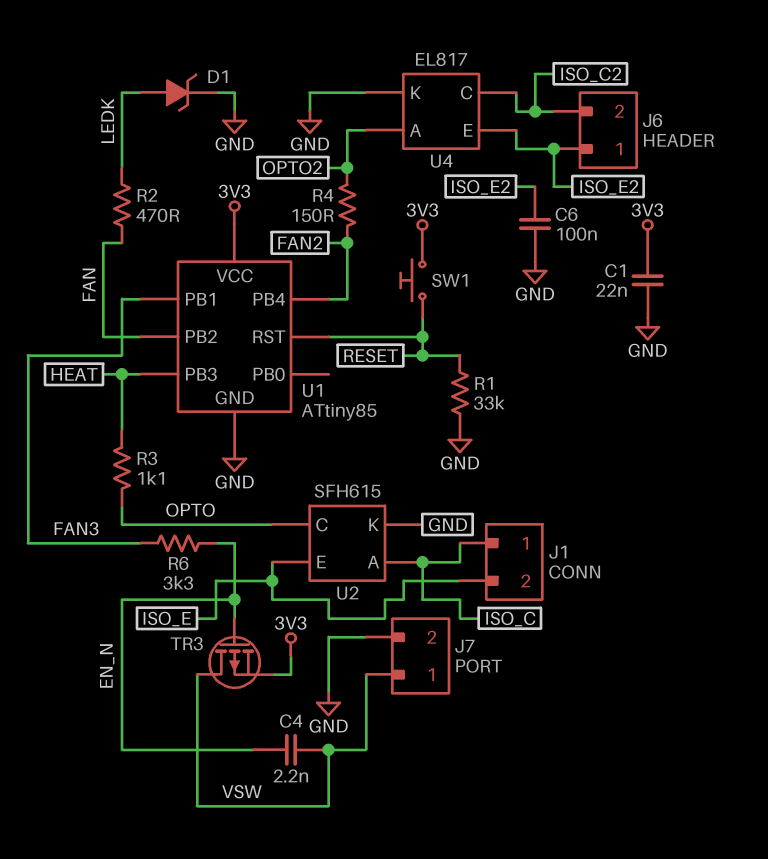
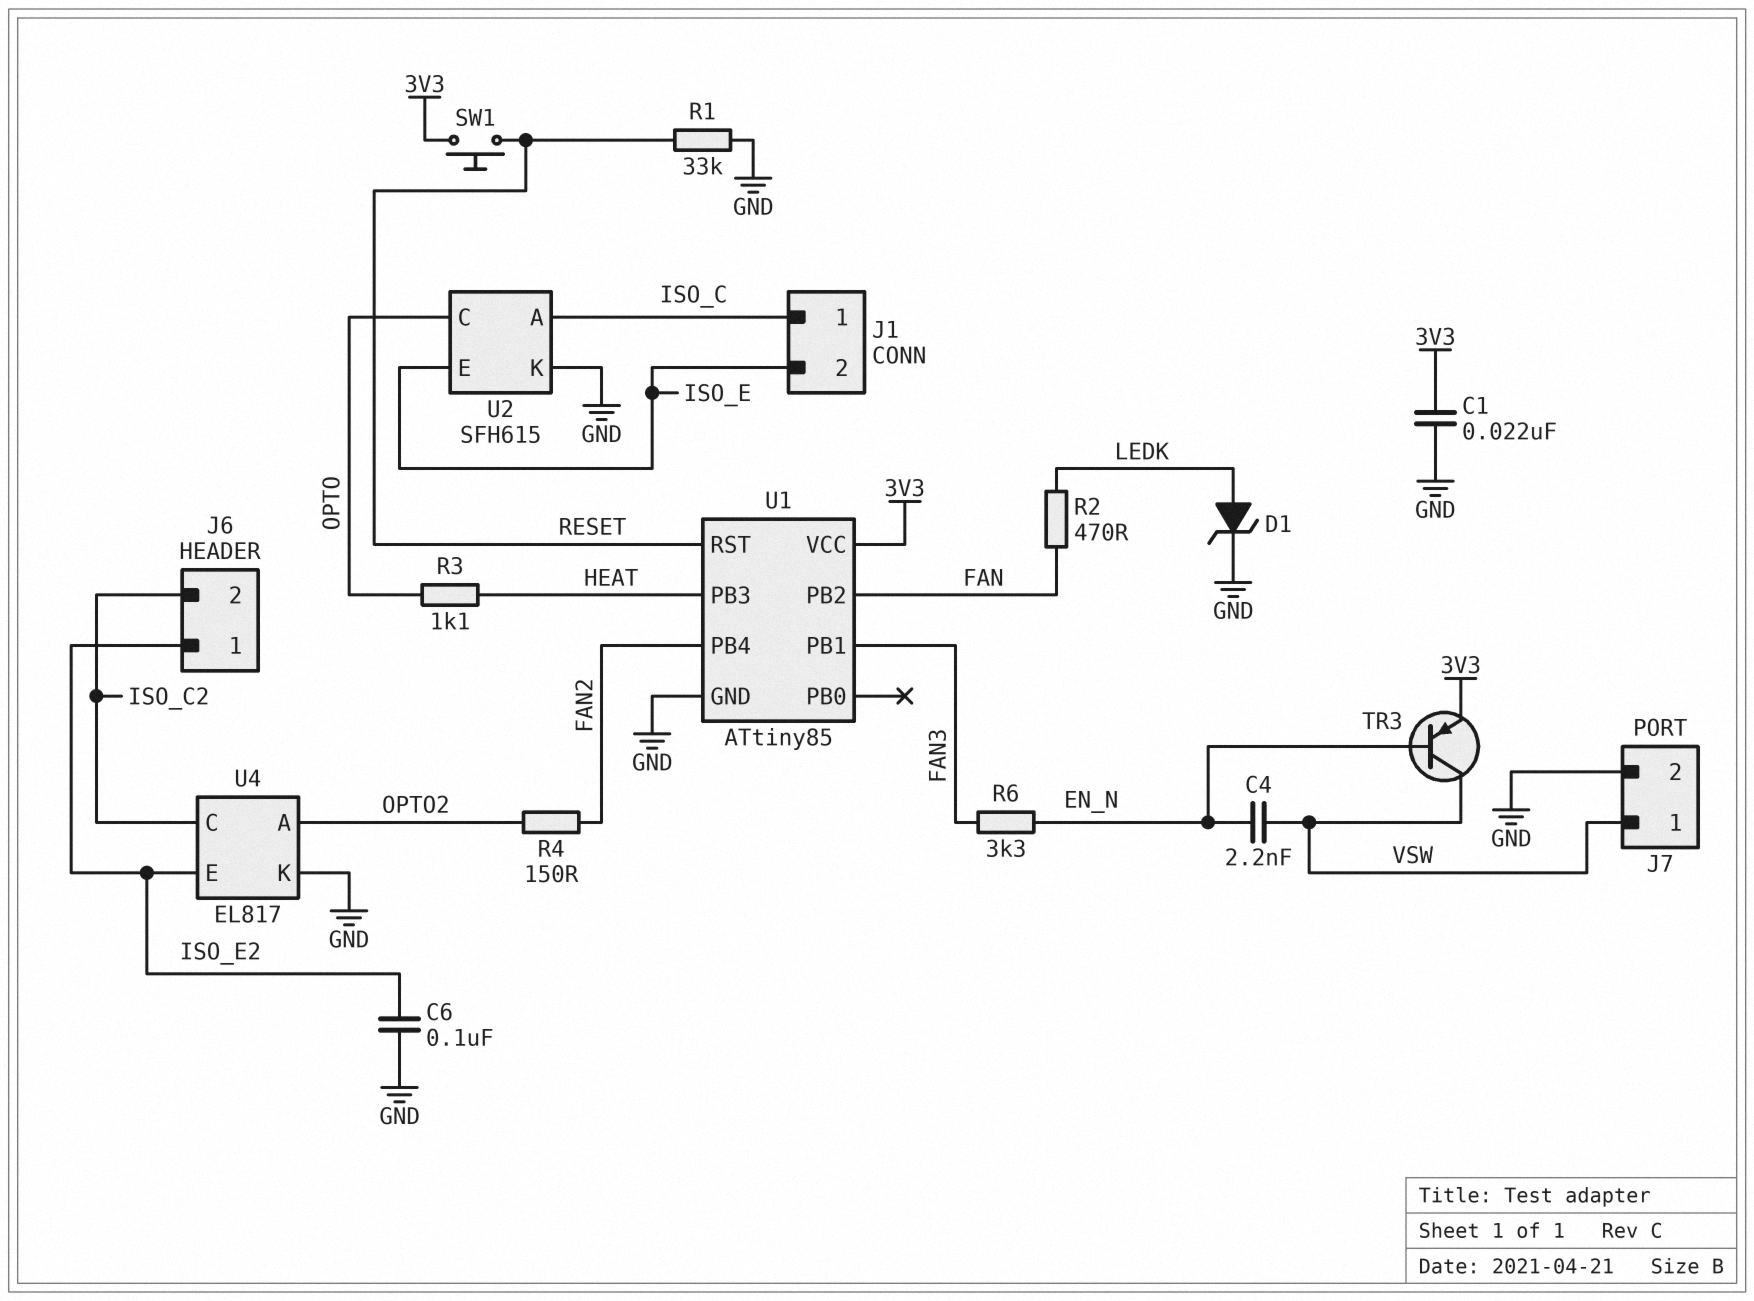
TR3: PMOS (G EN_N, D VSW, S 3V3) -> PNP (B EN_N, C VSW, E 3V3)

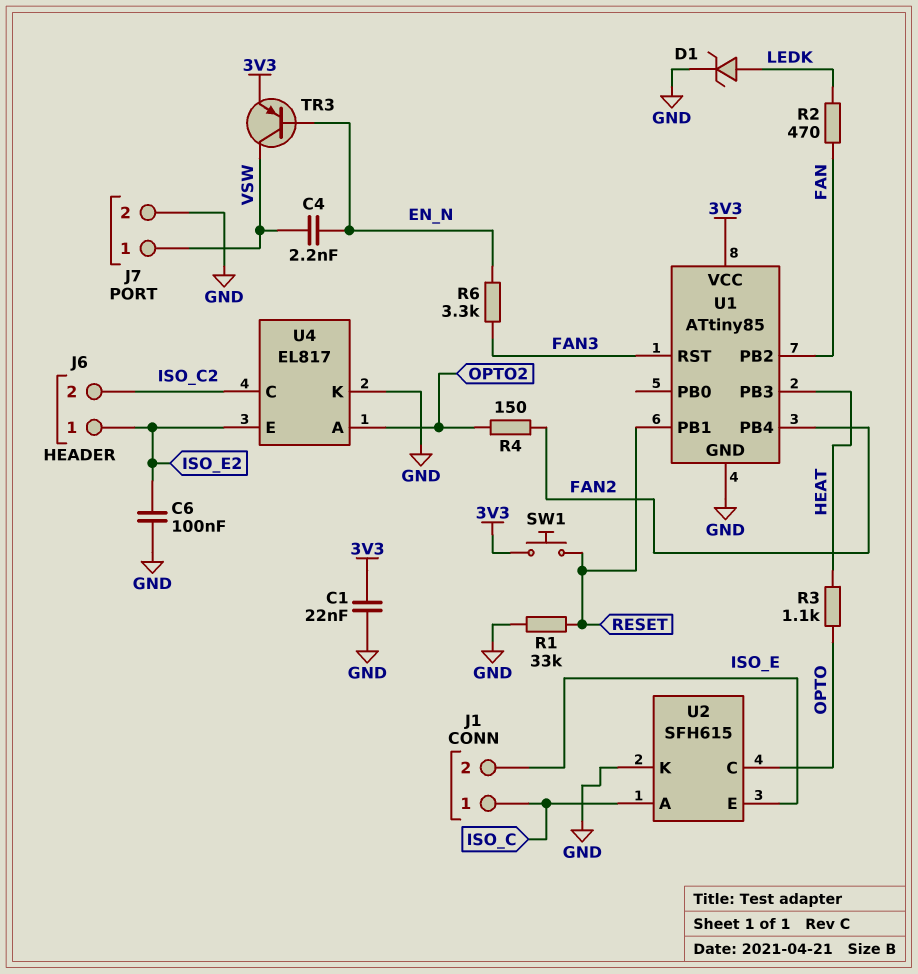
U1 pin PB1: FAN3 -> RESET
U1 pin RST: RESET -> FAN3

